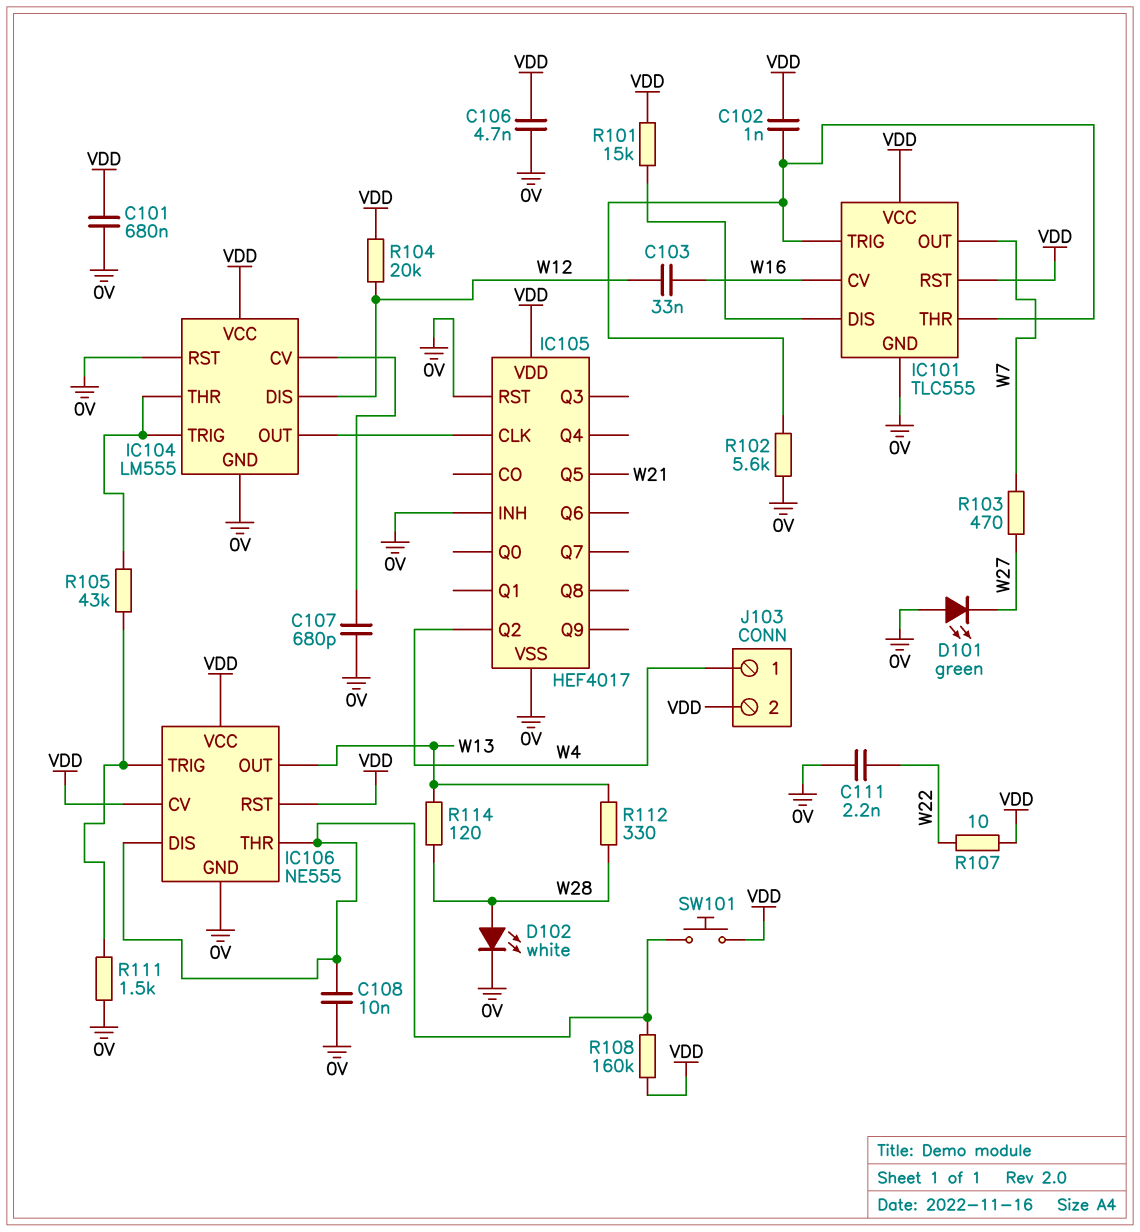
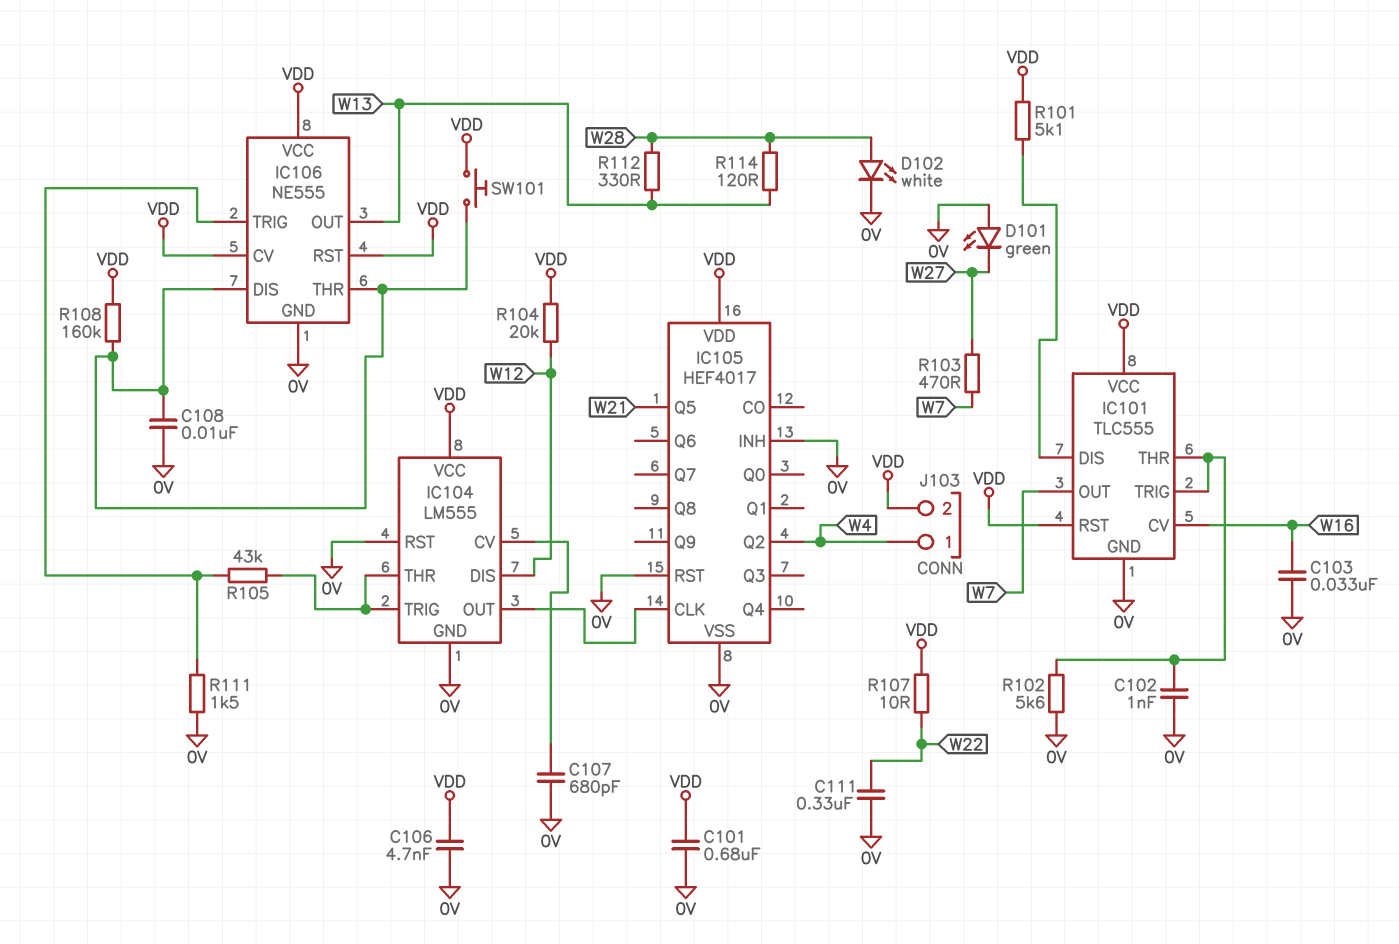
C102: 1nF (IC101/THR, VDD) -> 1nF (0V, IC101/THR)
C103: 33nF (W12, W16) -> 33nF (0V, W16)
C111: 2.2nF (0V, W22) -> 330nF (0V, W22)
R101: 15k (IC101/DIS, VDD) -> 5.1k (IC101/DIS, VDD)

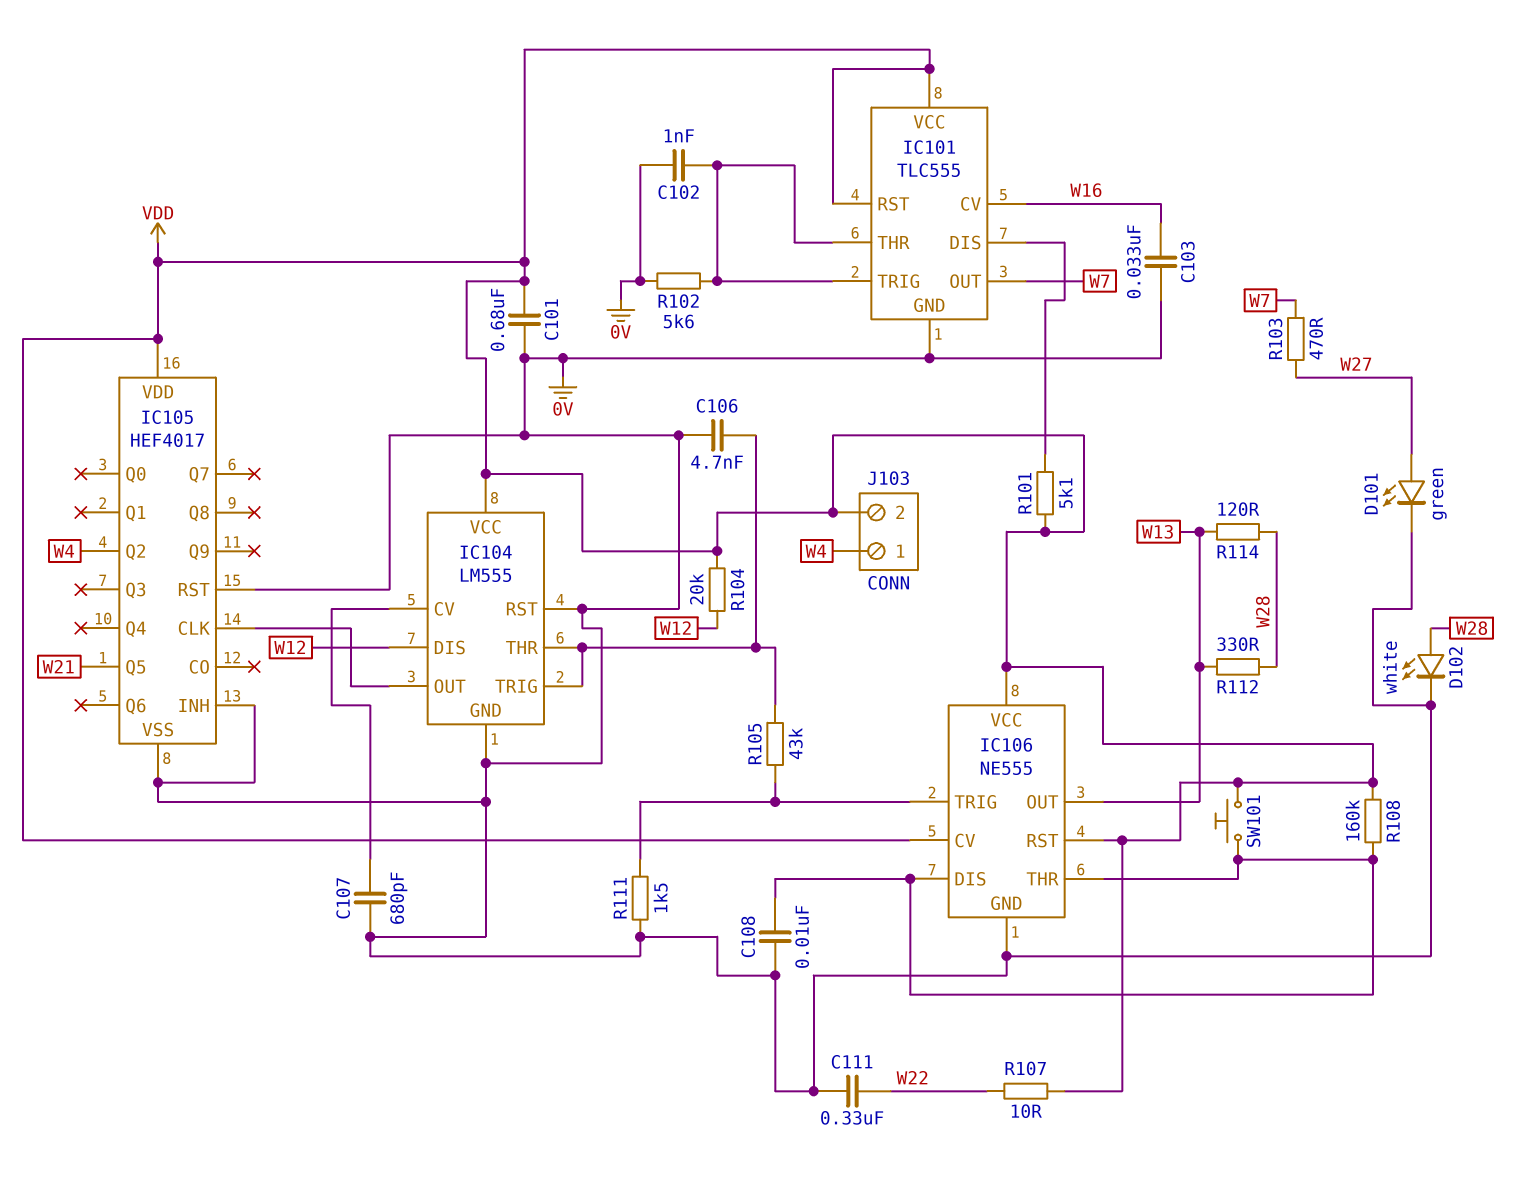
C106: 4.7nF (0V, VDD) -> 4.7nF (0V, IC104/THR)
D101: LED green (A 0V, K W27) -> LED green (A W27, K 0V)

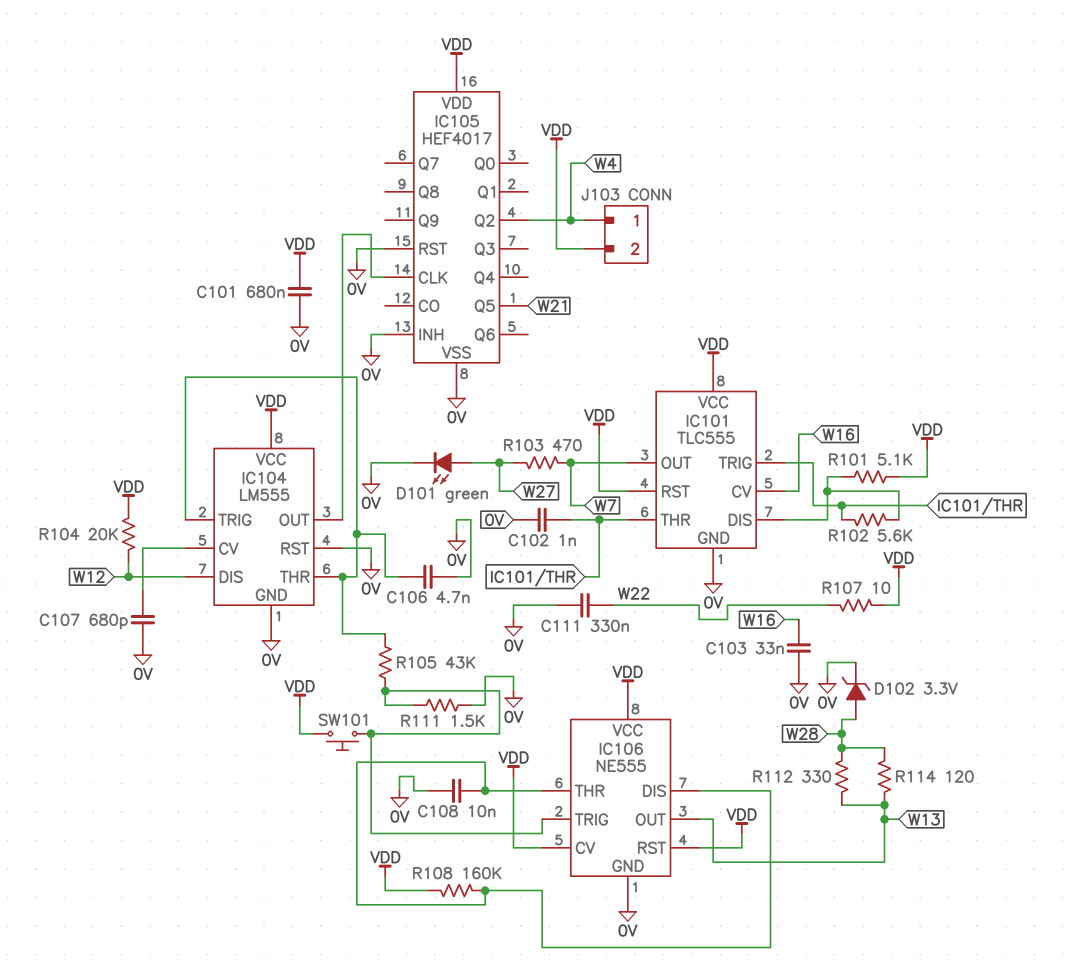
D102: LED white (A W28, K 0V) -> zener 3.3V (A W28, K 0V)
R102: 5.6k (0V, IC101/THR) -> 5.6k (IC101/DIS, IC101/THR)
SW101: button (IC106/DIS, VDD) -> button (IC106/TRIG, VDD)

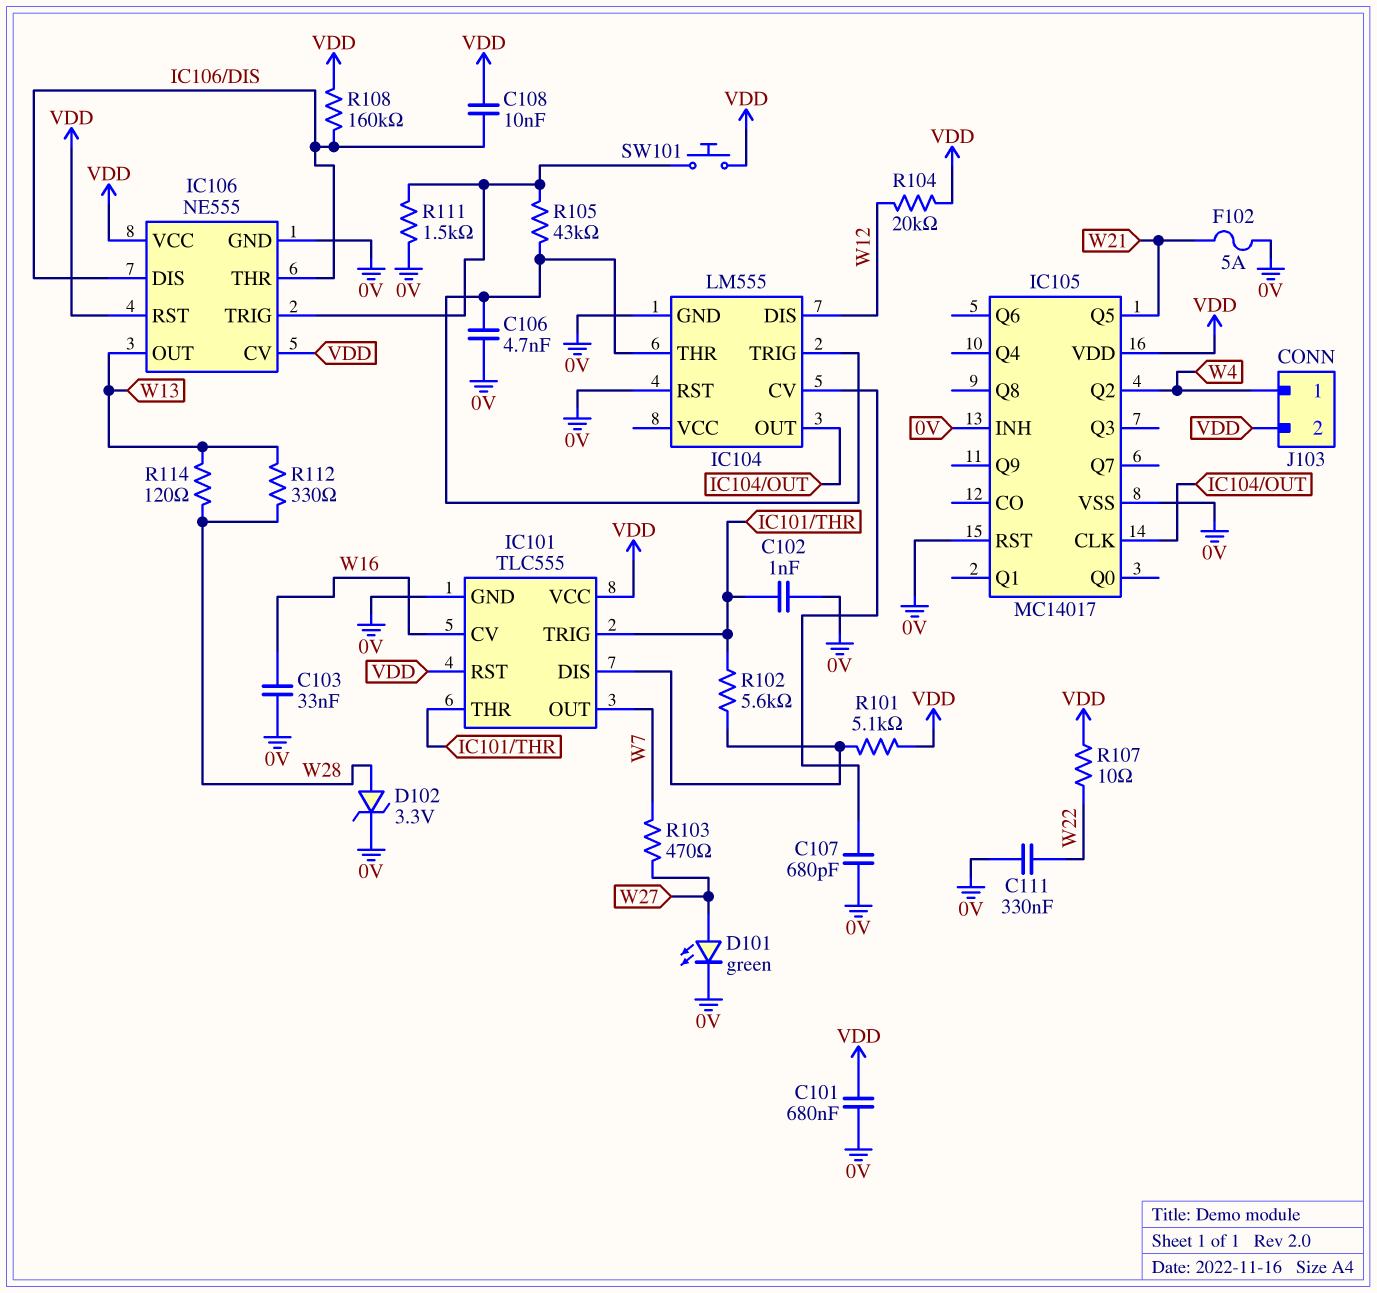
C108: 10nF (0V, IC106/DIS) -> 10nF (IC106/DIS, VDD)
F102: none -> 5A (0V, W21)
IC104 pin VCC: VDD -> none
IC105: HEF4017 -> MC14017

